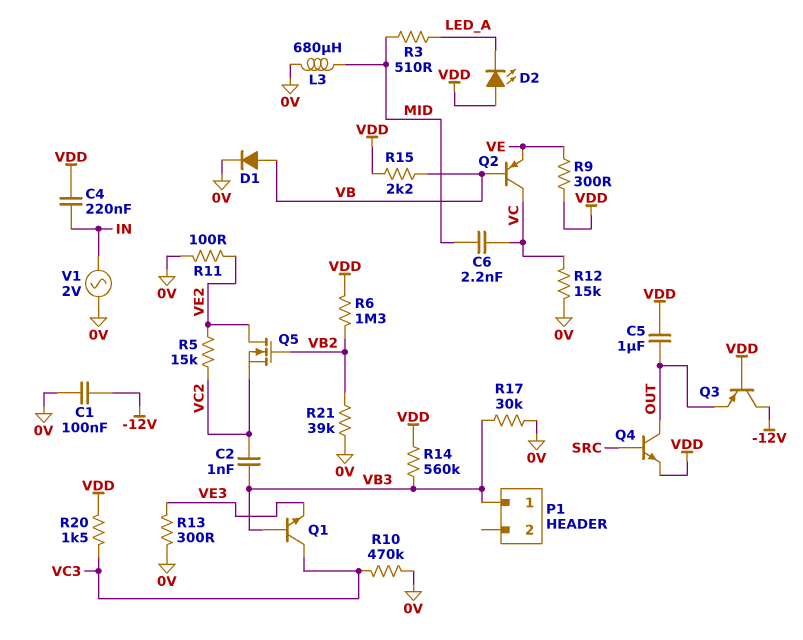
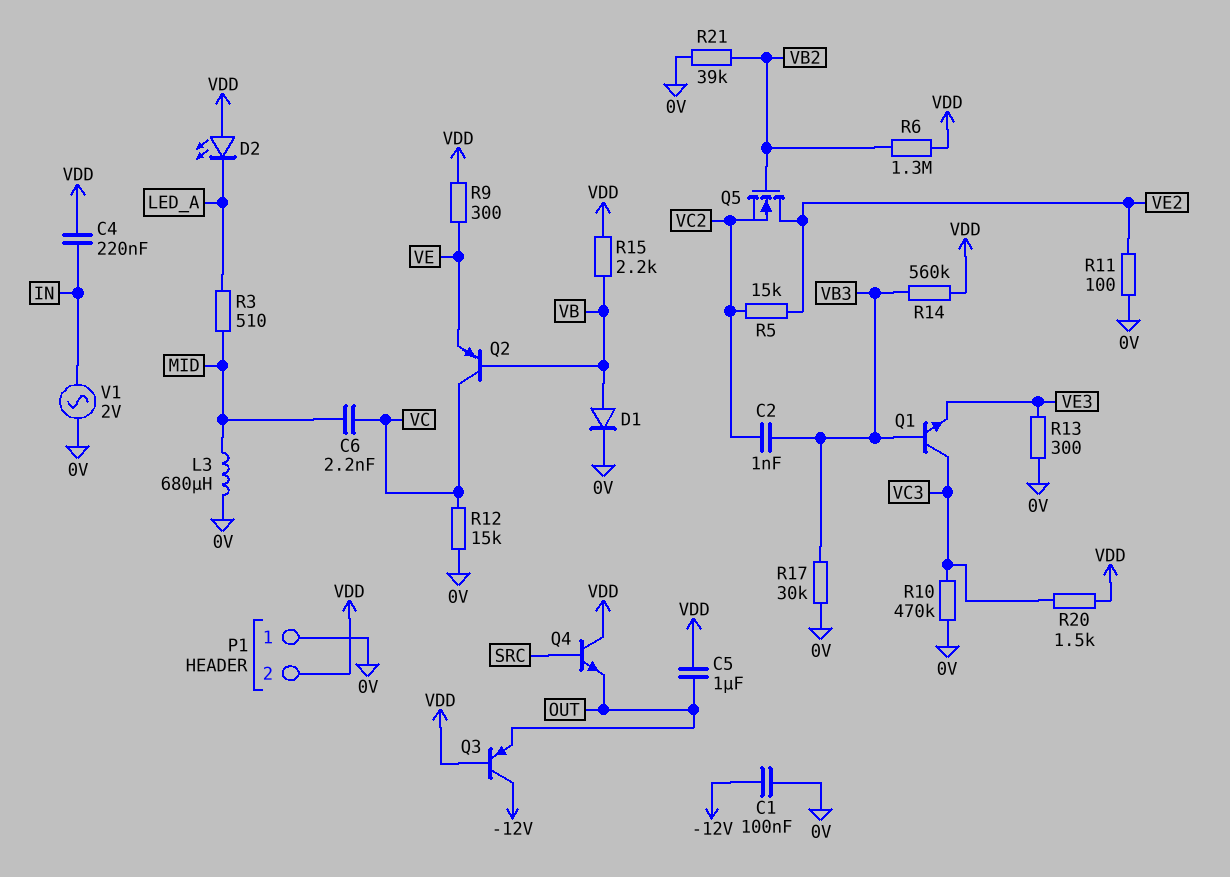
P1 pin 1: VB3 -> 0V
P1 pin 2: none -> VDD
Q4: NPN (B SRC, C OUT, E VDD) -> NPN (B SRC, C VDD, E OUT)

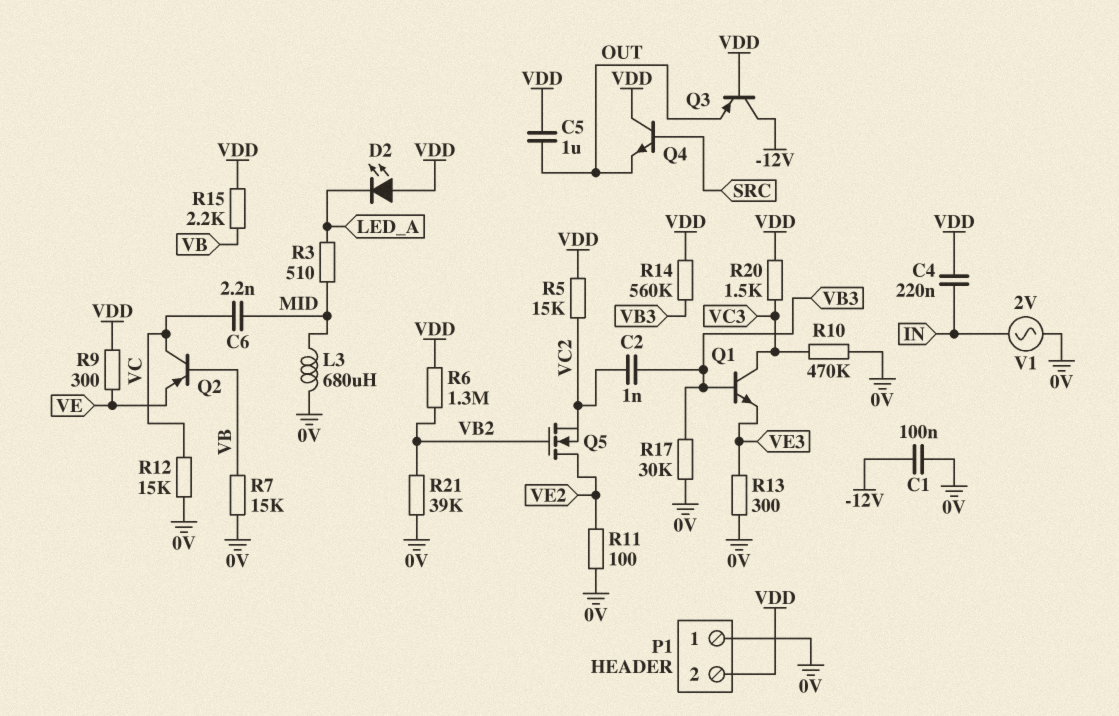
D1: diode (A VB, K 0V) -> none
R5: 15k (VC2, VE2) -> 15k (VC2, VDD)
R7: none -> 15k (0V, VB)

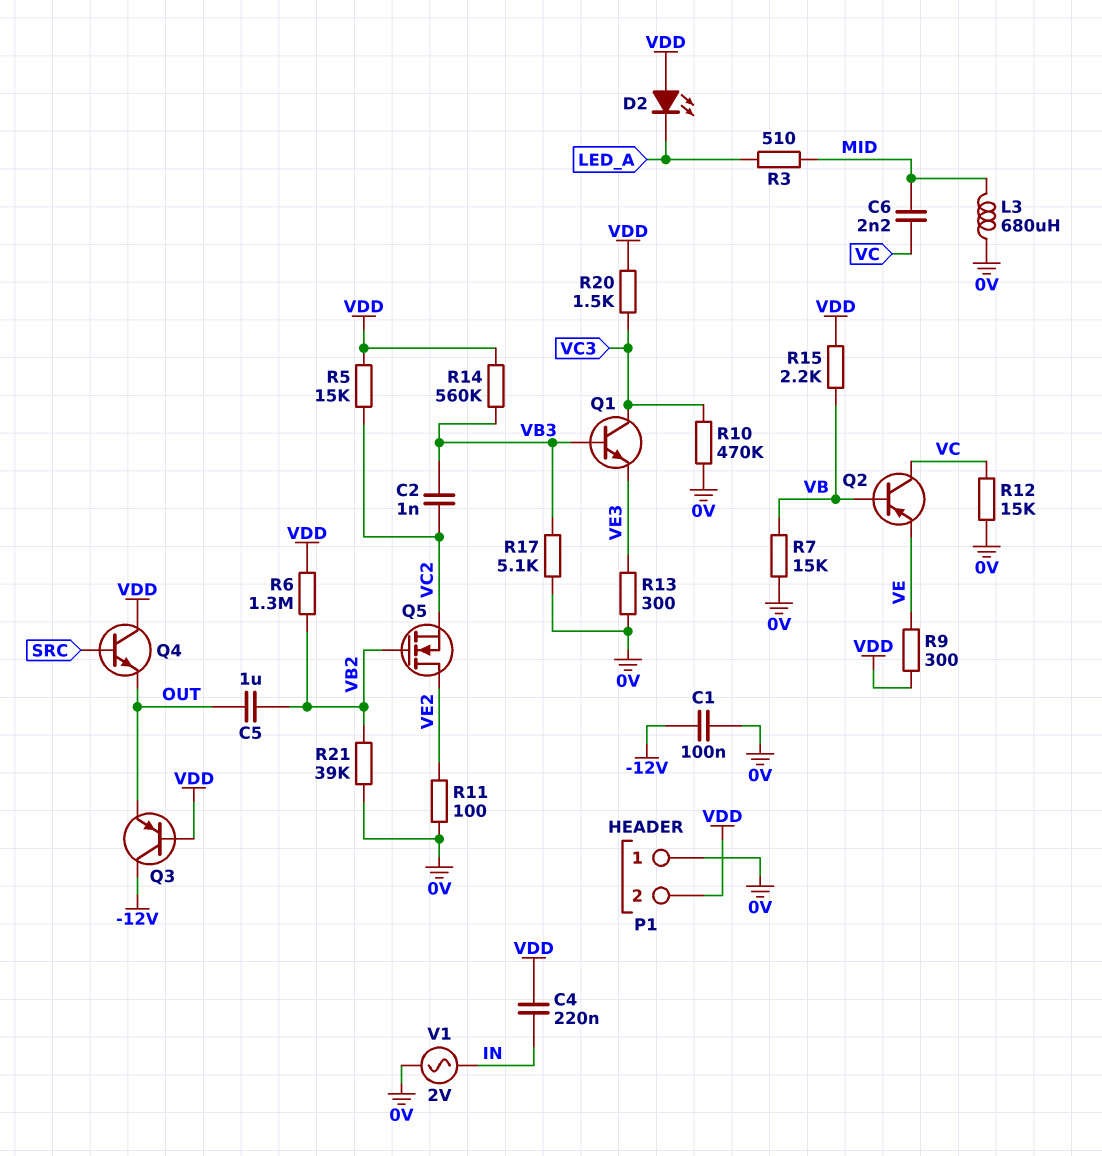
C5: 1uF (OUT, VDD) -> 1uF (OUT, VB2)
R17: 30k (0V, VB3) -> 5.1k (0V, VB3)

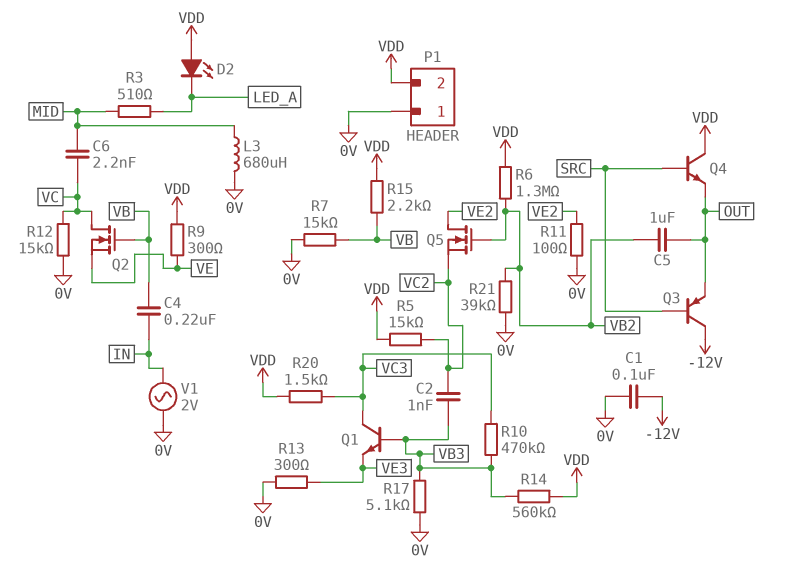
C4: 220nF (IN, VDD) -> 220nF (IN, VB)
Q2: PNP (B VB, C VC, E VE) -> NMOS (G VB, D VC, S VE)
Q3: PNP (B VDD, C -12V, E OUT) -> PNP (B SRC, C -12V, E OUT)
R10: 470k (0V, VC3) -> 470k (VB3, VC3)

